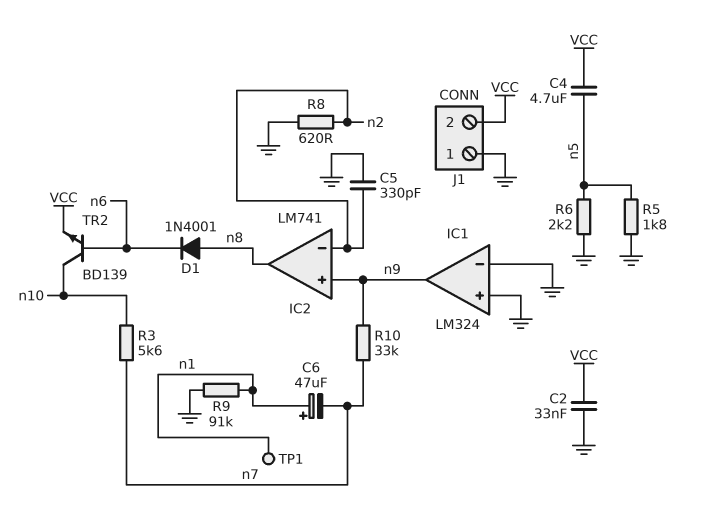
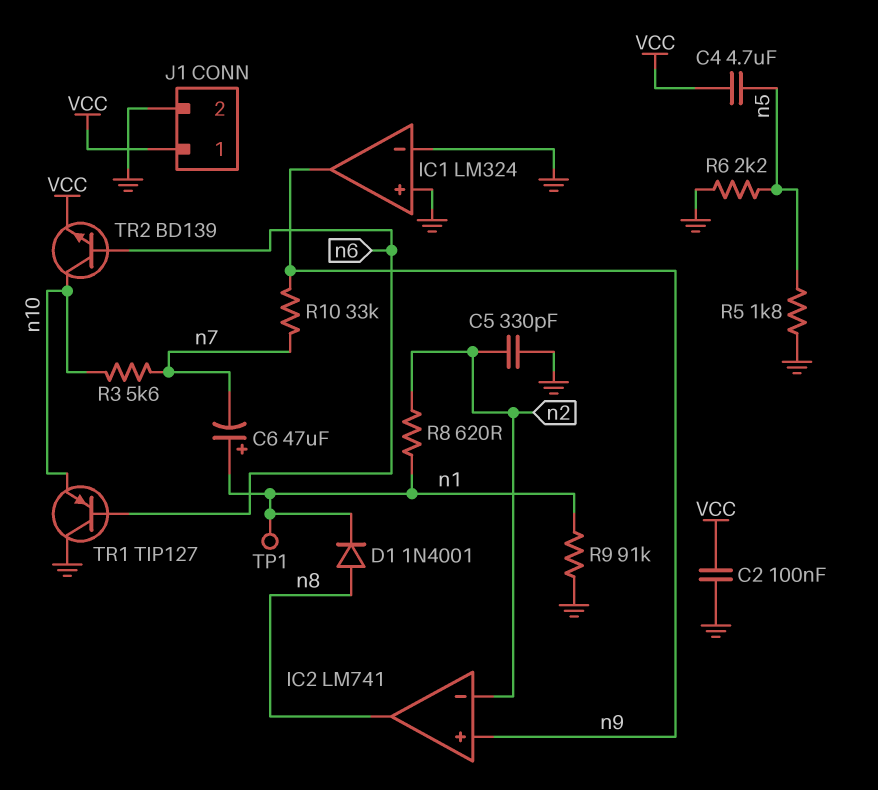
C2: 33nF (GND, VCC) -> 100nF (GND, VCC)
D1: diode 1N4001 (A n8, K n6) -> diode 1N4001 (A n8, K n1)
J1 pin 1: GND -> VCC
J1 pin 2: VCC -> GND
R8: 620 (GND, n2) -> 620 (n1, n2)
TR1: none -> PNP TIP127 (B n6, C GND, E n10)

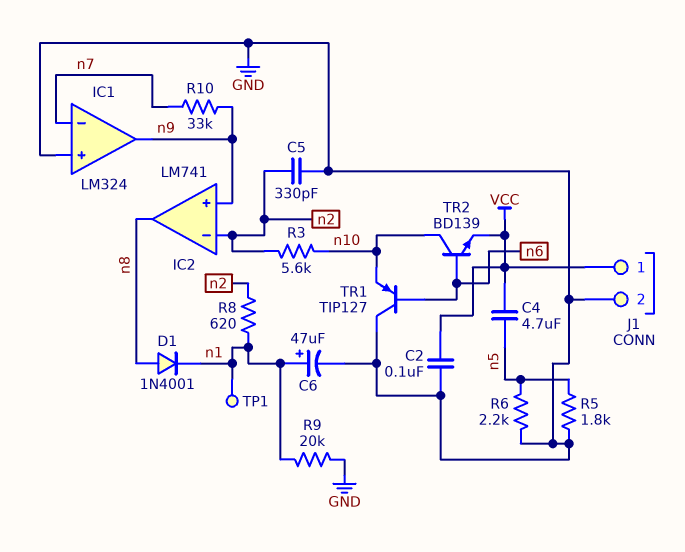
C6: 47uF (plus n1, minus n7) -> 47uF (plus n1, minus GND)
IC1 pin in-: GND -> n7
R3: 5.6k (n7, n10) -> 5.6k (n2, n10)
R9: 91k (GND, n1) -> 20k (GND, n1)

